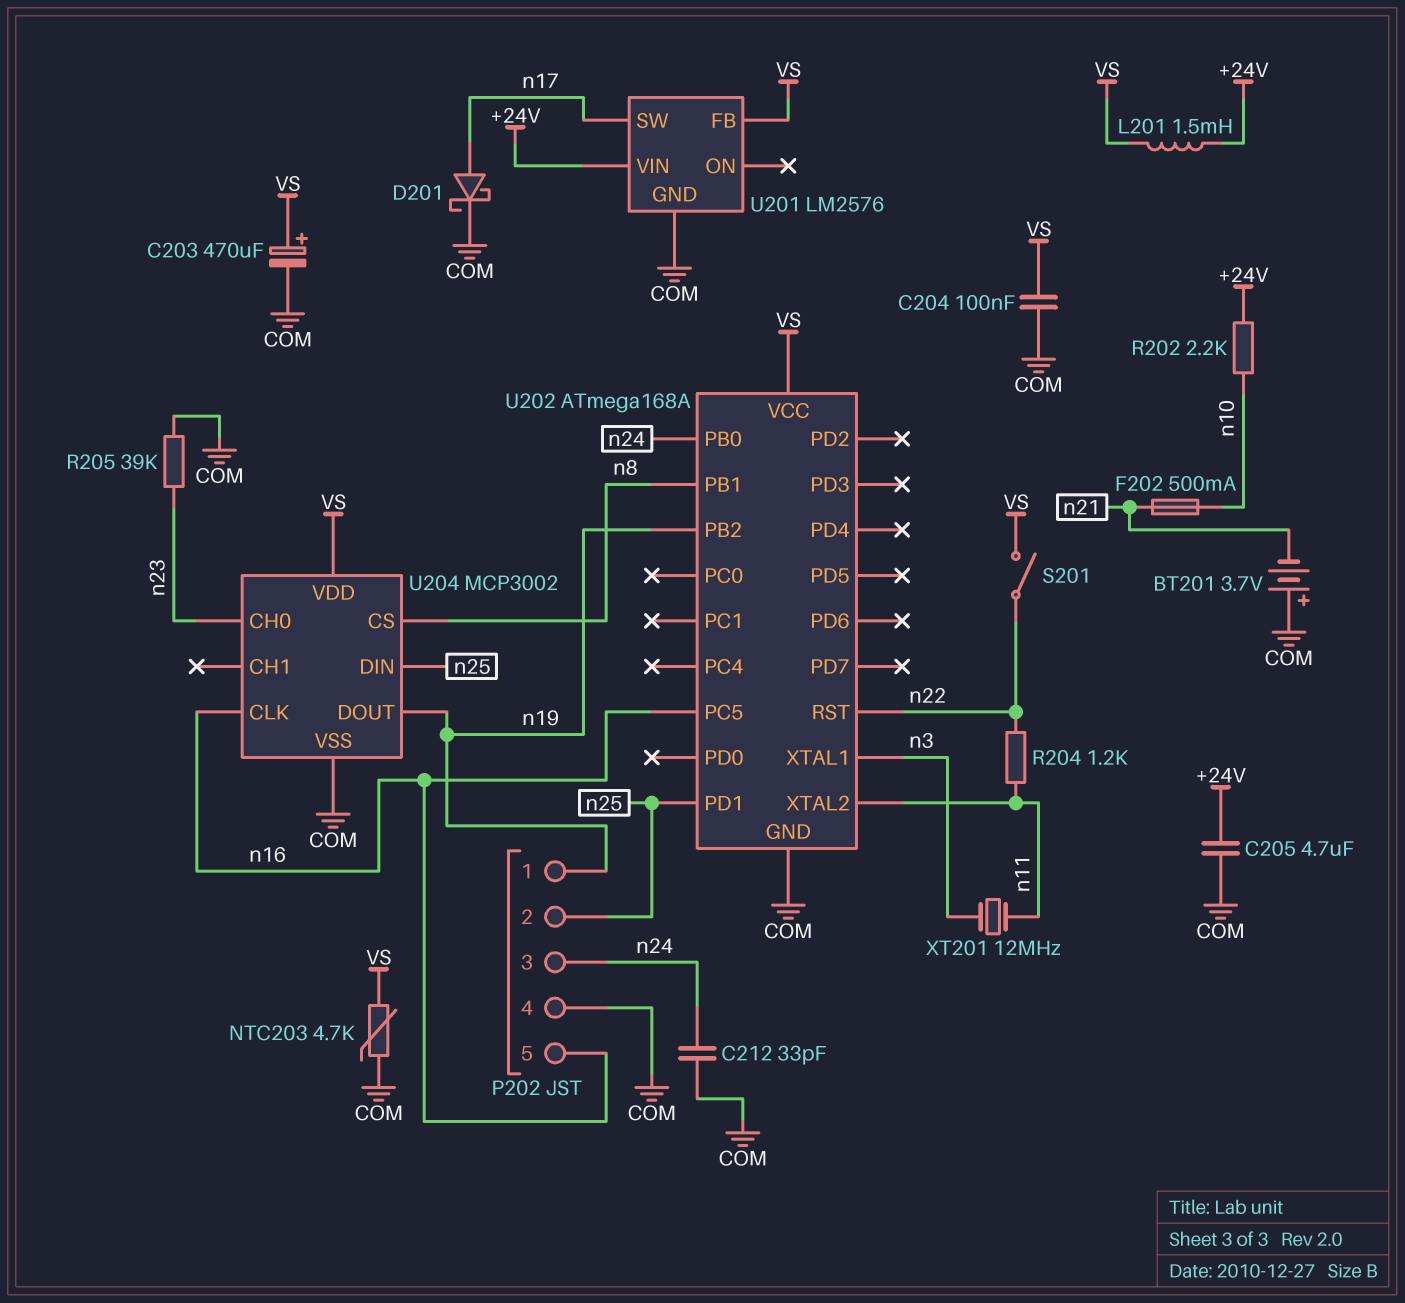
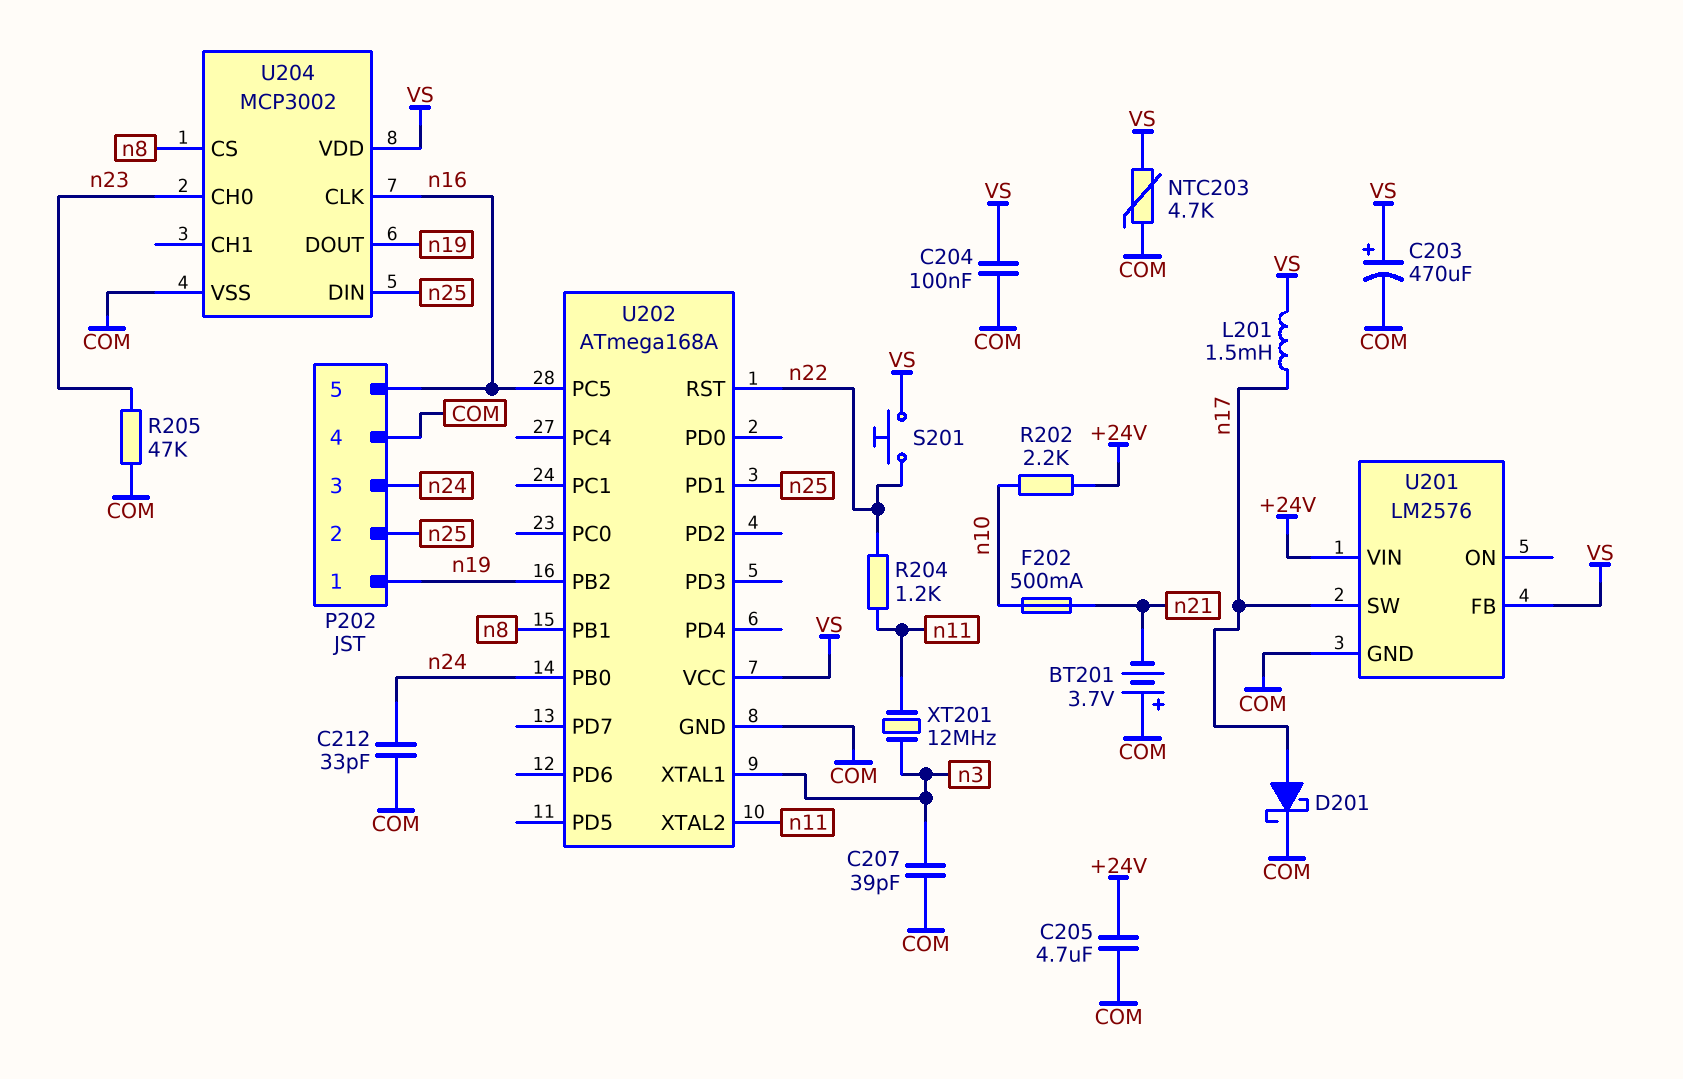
C207: none -> 39pF (COM, n3)
L201: 1.5mH (+24V, VS) -> 1.5mH (VS, n17)
R205: 39k (COM, n23) -> 47k (COM, n23)
S201: switch (VS, n22) -> button (VS, n22)

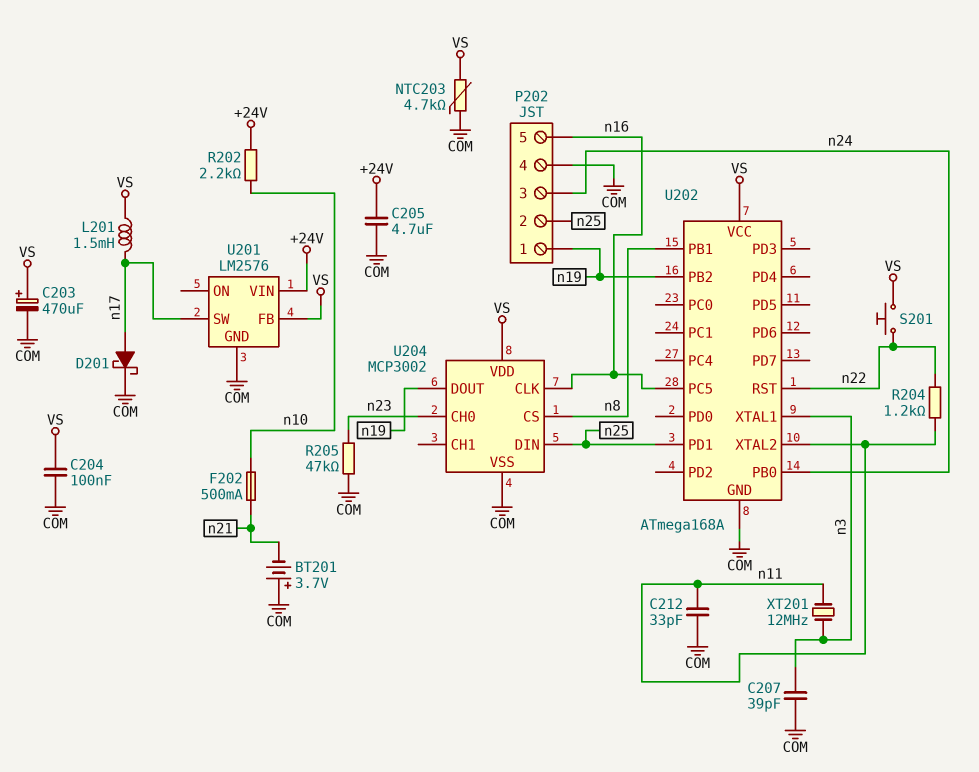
C212: 33pF (COM, n24) -> 33pF (COM, n11)

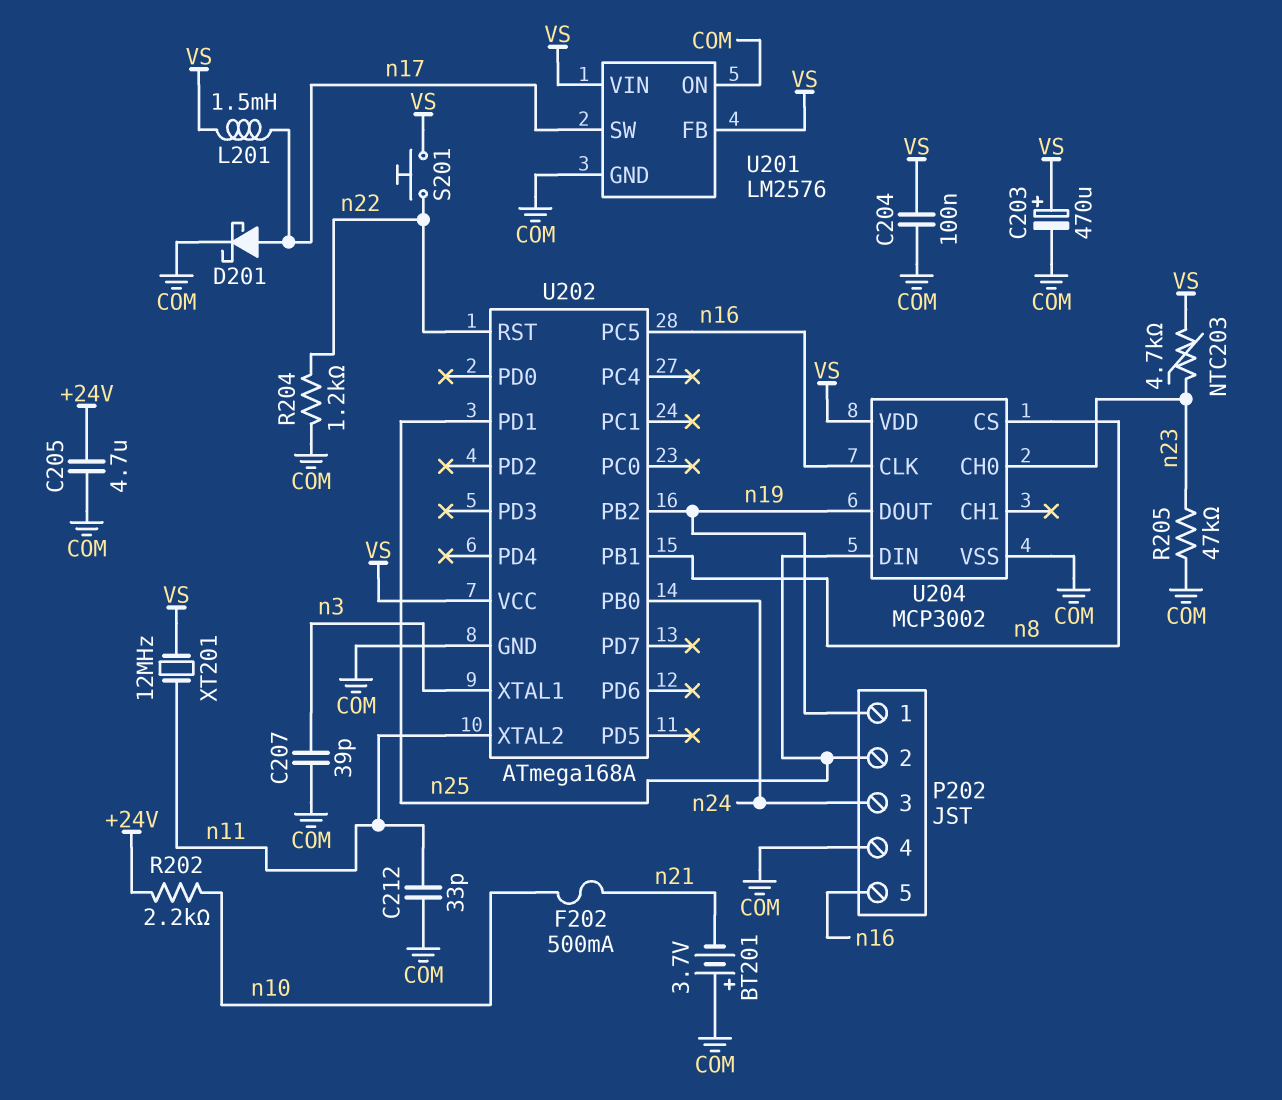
NTC203: 4.7k (COM, VS) -> 4.7k (VS, n23)
R204: 1.2k (n11, n22) -> 1.2k (COM, n22)
U201 pin ON: none -> COM
U201 pin VIN: +24V -> VS
XT201: 12MHz (n3, n11) -> 12MHz (VS, n11)

